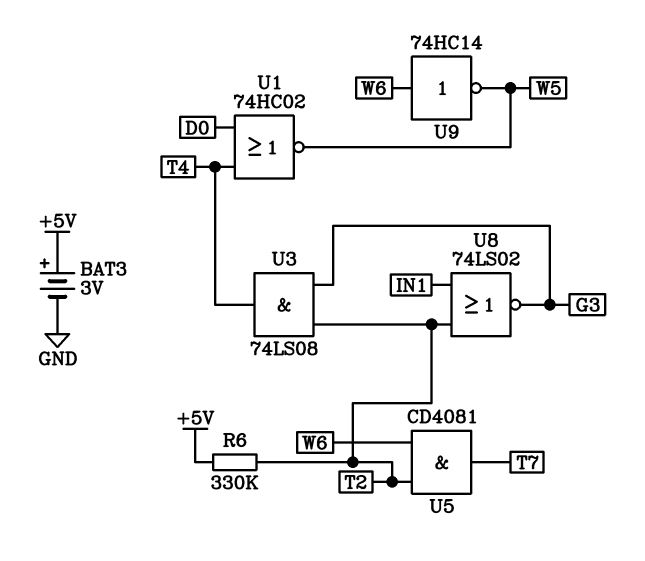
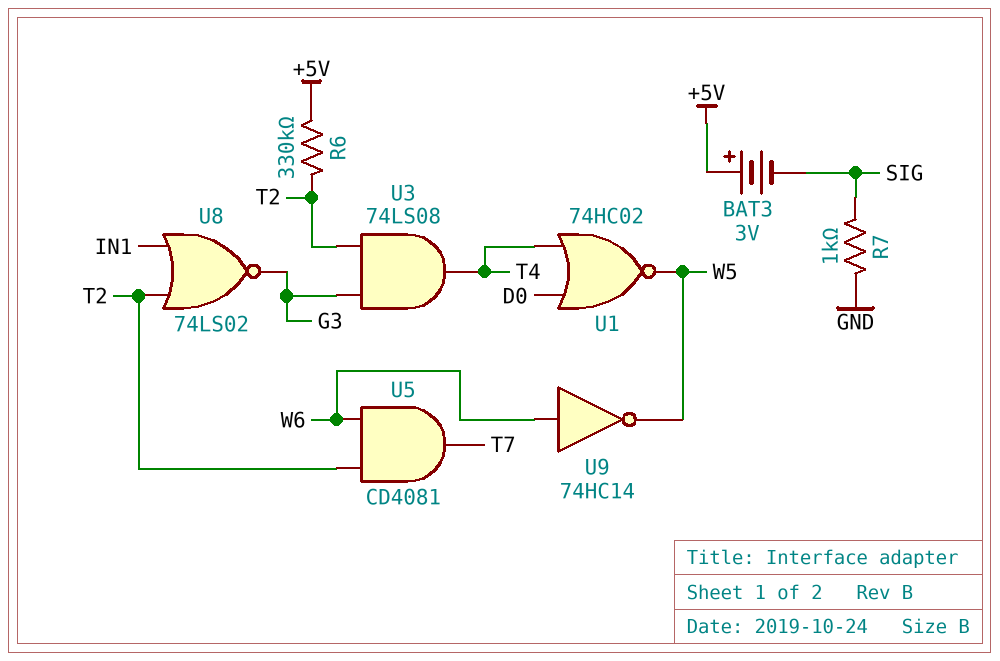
BAT3: 3V (plus +5V, minus GND) -> 3V (plus +5V, minus SIG)
R7: none -> 1k (GND, SIG)

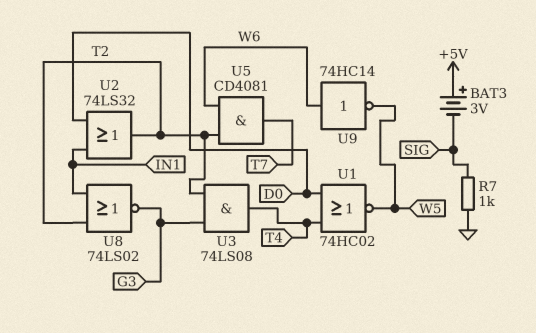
R6: 330k (+5V, T2) -> none
U2: none -> OR 74LS32 (in D0, in IN1, out T2)

